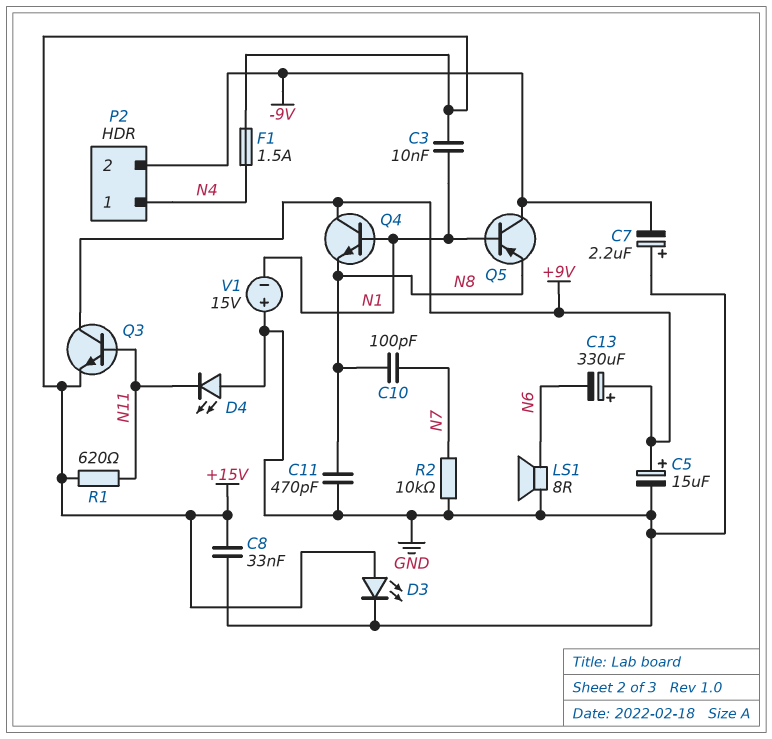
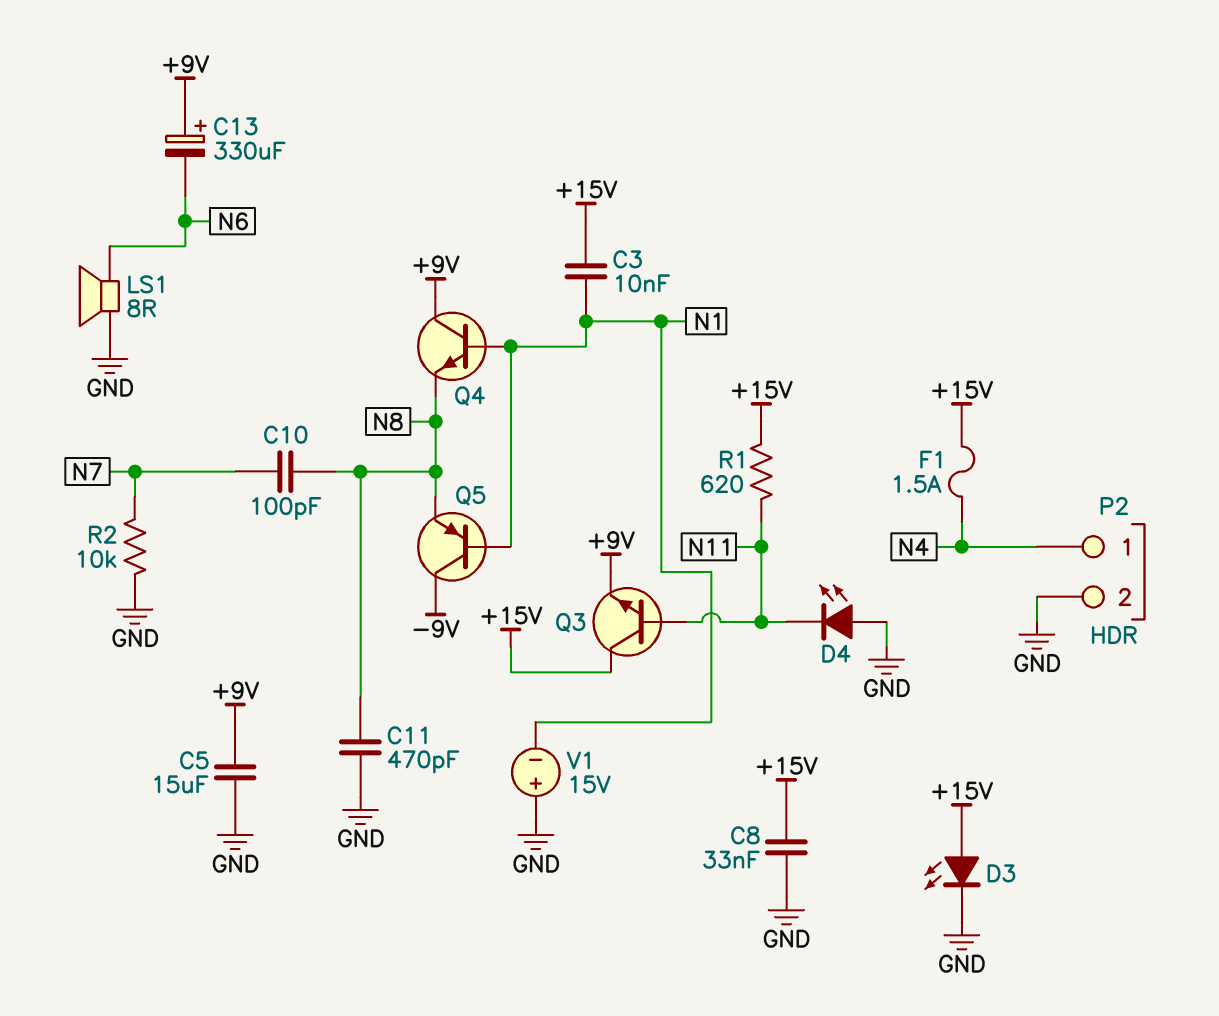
C5: 15uF (plus +9V, minus GND) -> 15uF (+9V, GND)
C7: 2.2uF (plus GND, minus -9V) -> none
P2 pin 2: -9V -> GND
Q3: NPN (B N11, C +9V, E +15V) -> NPN (B N11, C +15V, E +9V)

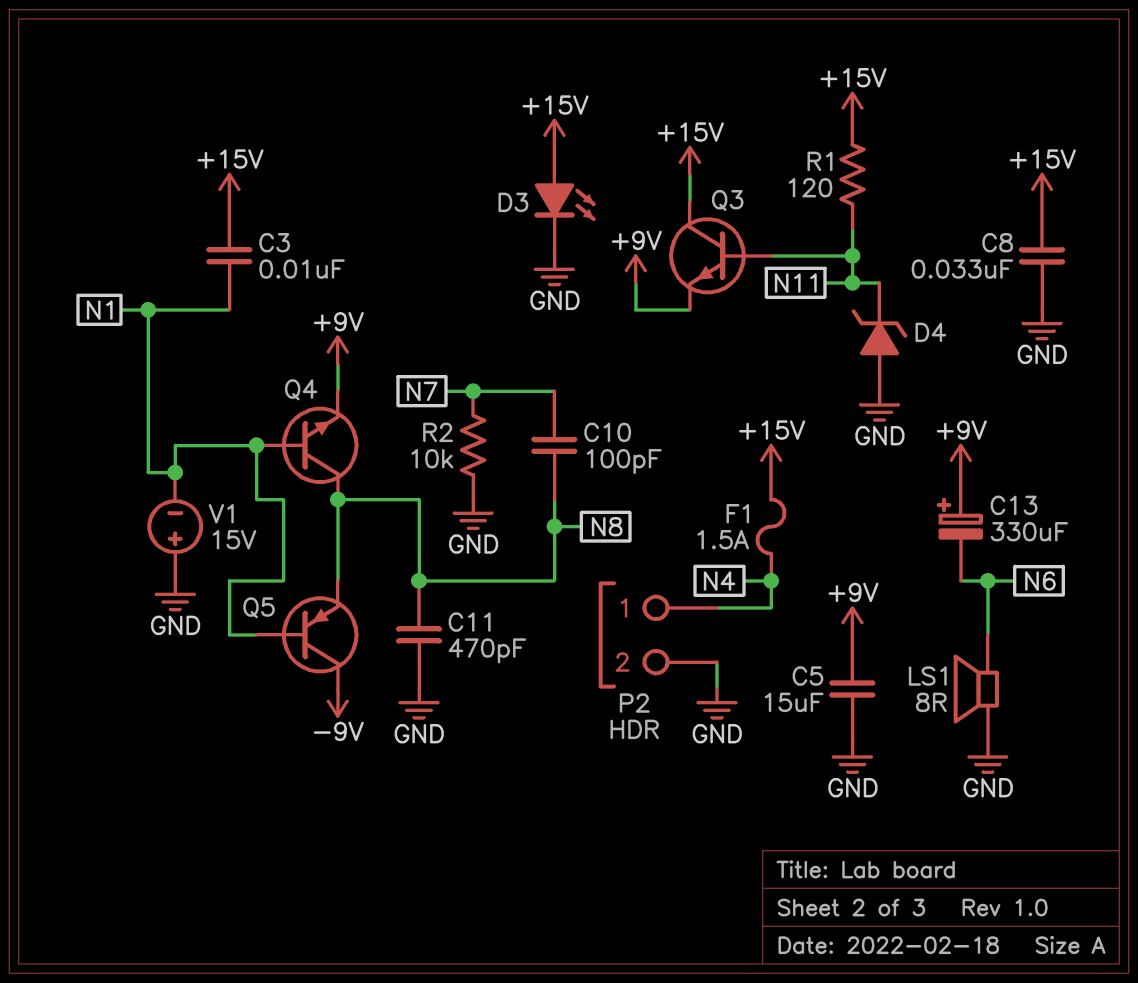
D4: LED (A GND, K N11) -> zener (A GND, K N11)
Q4: NPN (B N1, C +9V, E N8) -> NPN (B N1, C N8, E +9V)
R1: 620 (+15V, N11) -> 120 (+15V, N11)

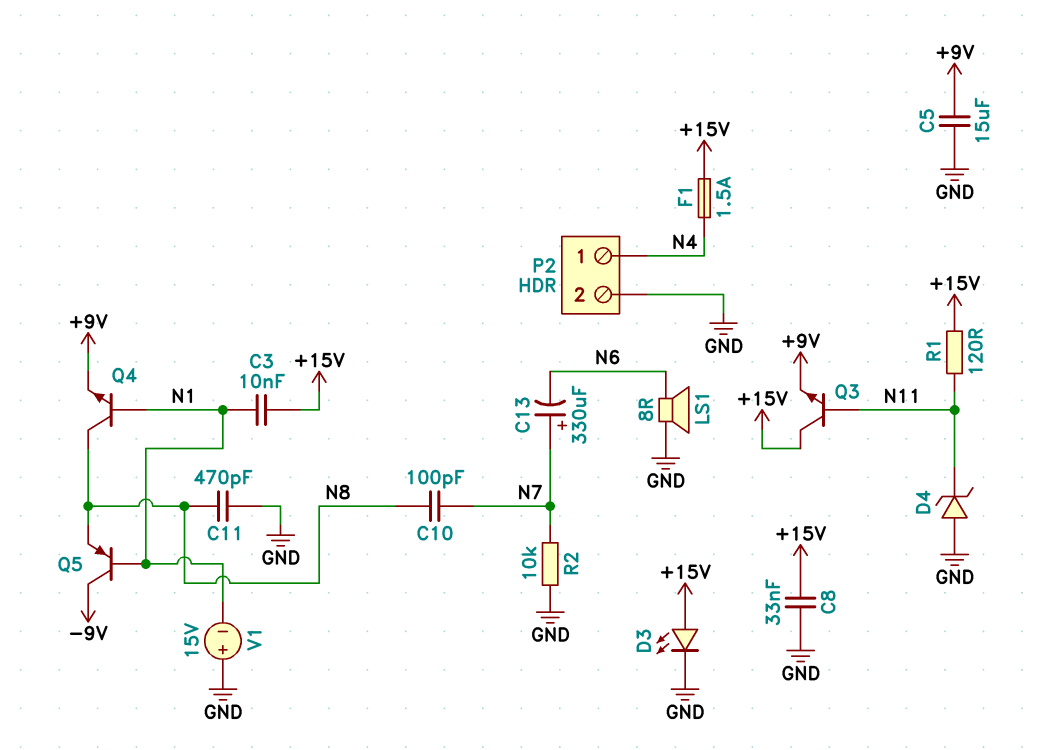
C13: 330uF (plus +9V, minus N6) -> 330uF (plus N7, minus N6)

